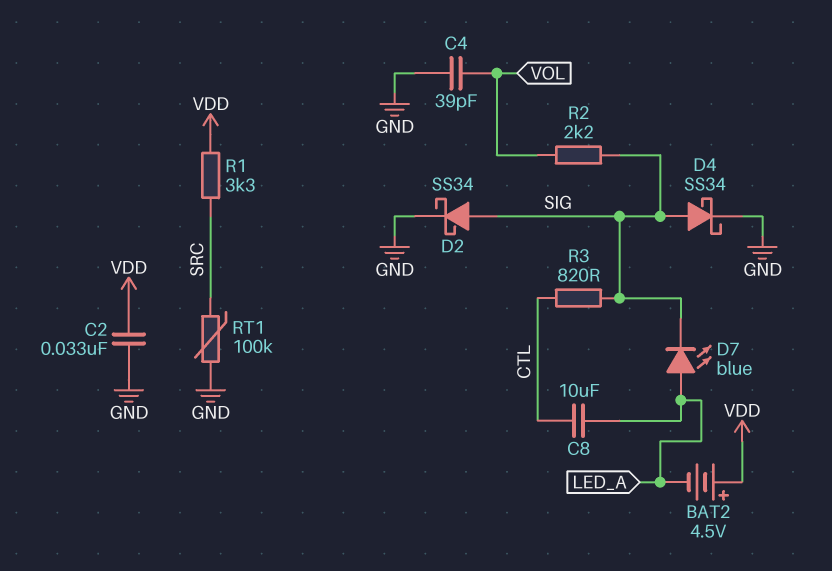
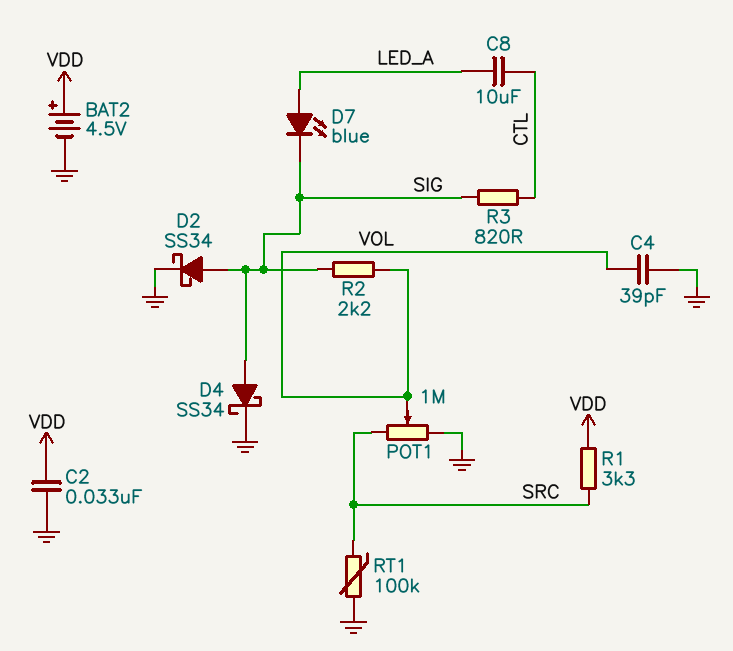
BAT2: 4.5V (plus VDD, minus LED_A) -> 4.5V (plus VDD, minus GND)
POT1: none -> 1M (GND, SRC, wiper VOL)

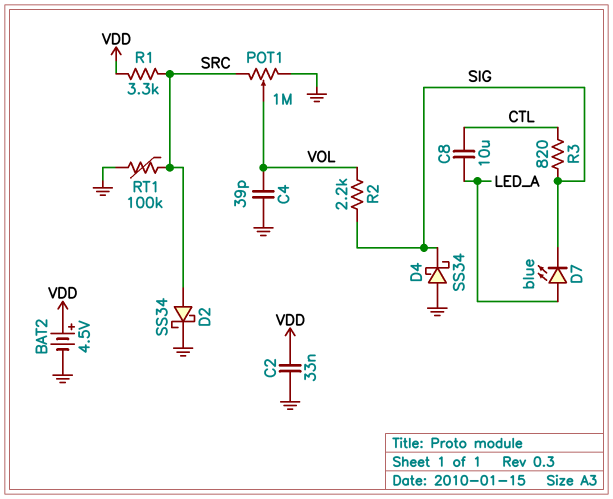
D2: schottky SS34 (A SIG, K GND) -> schottky SS34 (A SRC, K GND)
D4: schottky SS34 (A SIG, K GND) -> schottky SS34 (A GND, K SIG)

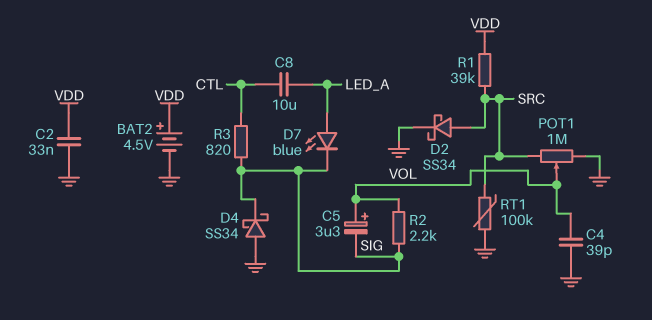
C5: none -> 3.3uF (plus VOL, minus SIG)
R1: 3.3k (SRC, VDD) -> 39k (SRC, VDD)

